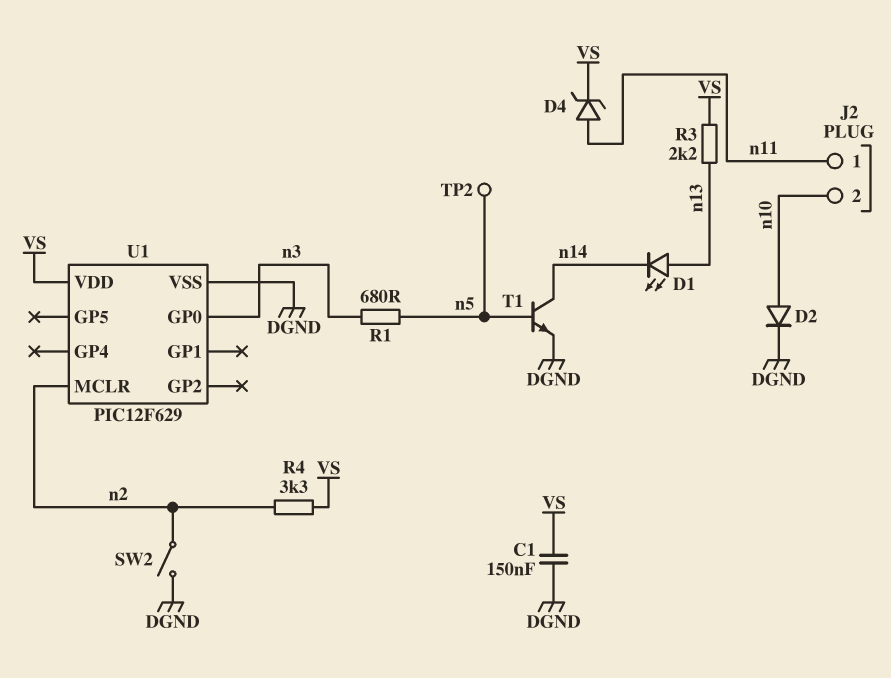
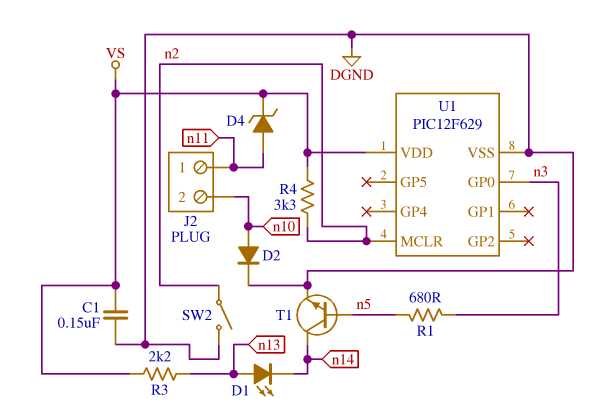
TP2: test point (n5) -> none

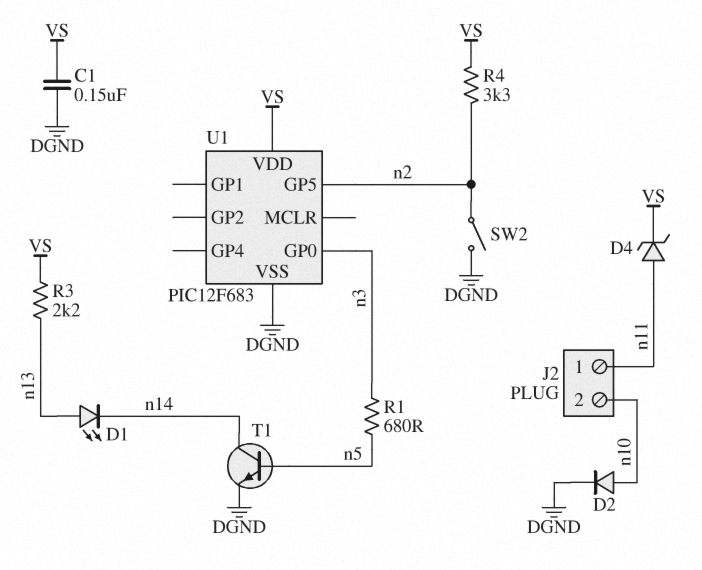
U1: PIC12F629 -> PIC12F683
U1 pin GP5: none -> n2
U1 pin MCLR: n2 -> none

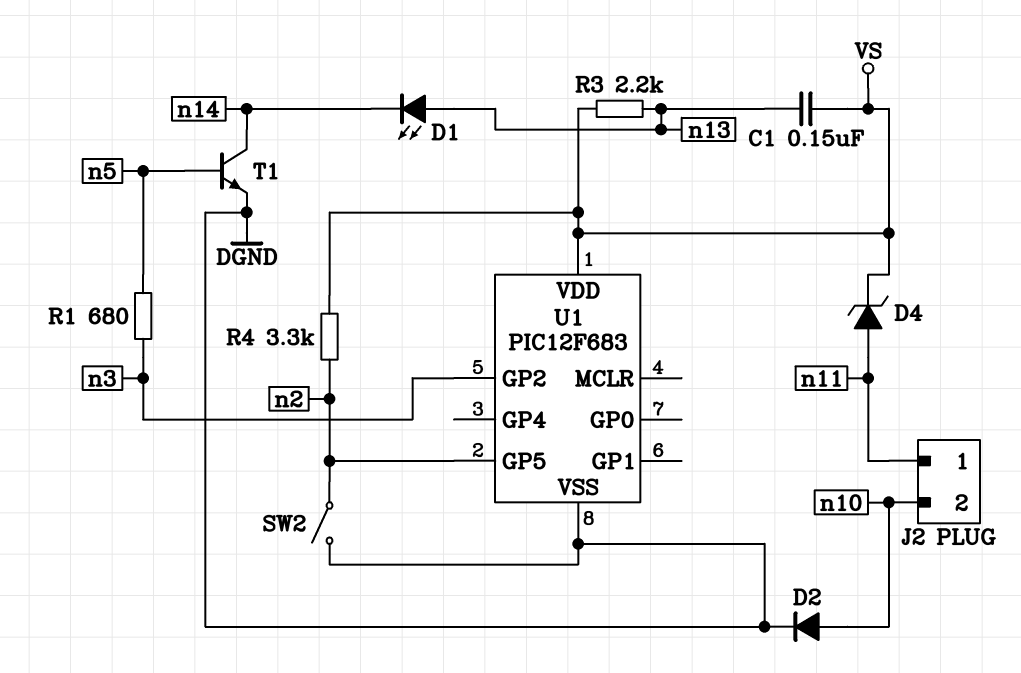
C1: 150nF (DGND, VS) -> 150nF (VS, n13)
U1 pin GP0: n3 -> none
U1 pin GP2: none -> n3

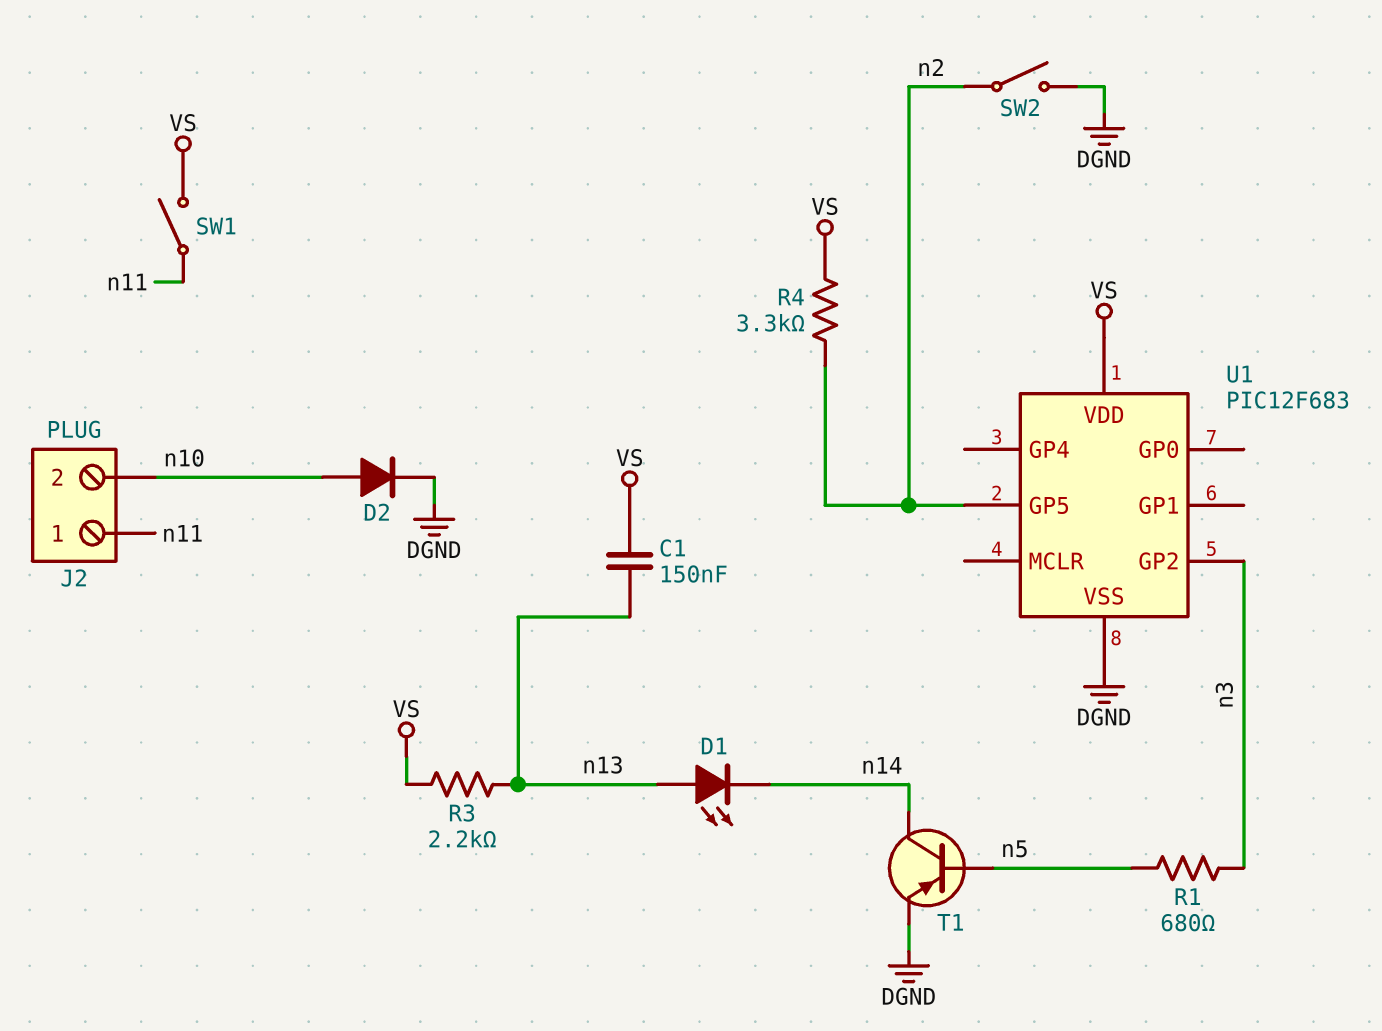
D4: zener (A n11, K VS) -> none
SW1: none -> switch (VS, n11)
T1: NPN (B n5, C n14, E DGND) -> PNP (B n5, C n14, E DGND)

